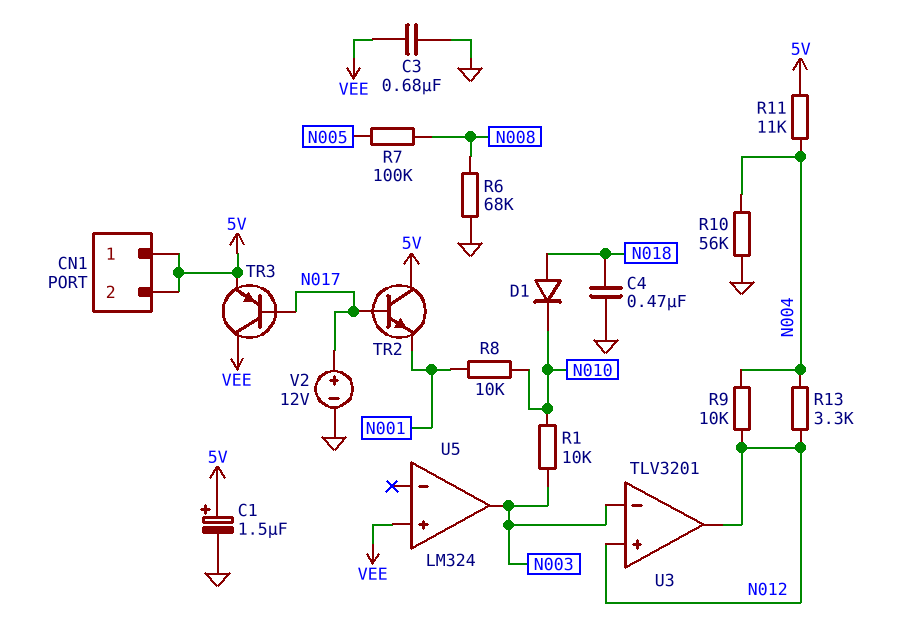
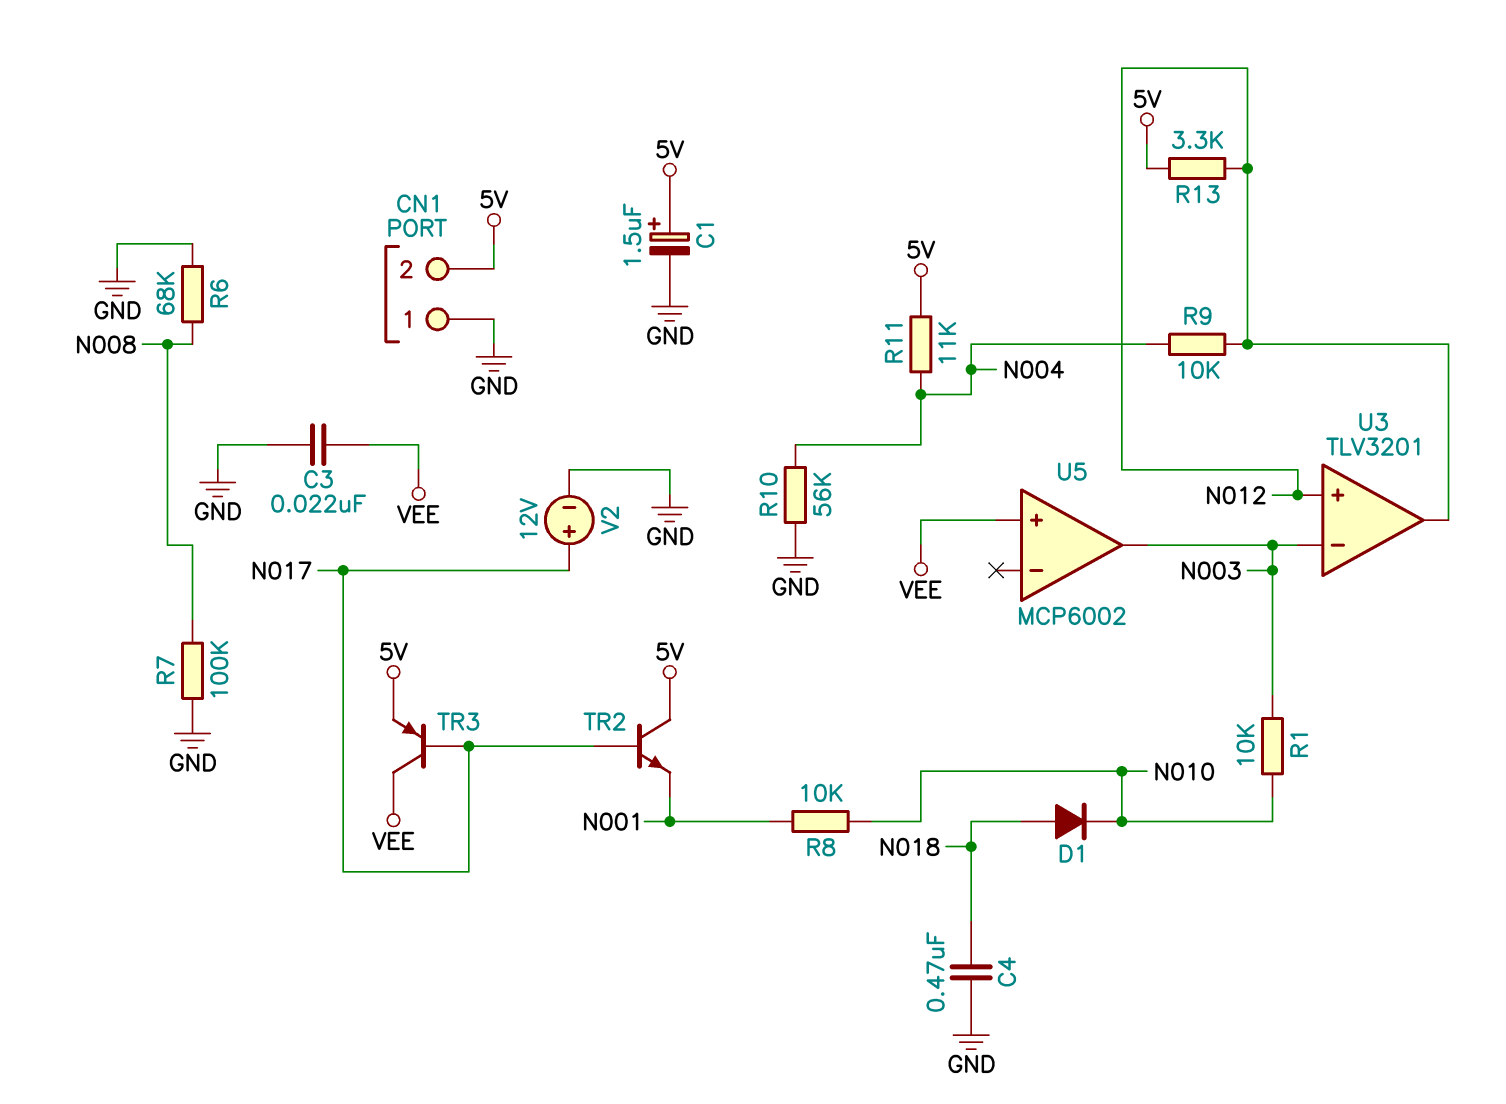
C3: 680nF (GND, VEE) -> 22nF (GND, VEE)
CN1 pin 1: 5V -> GND
R7: 100k (N005, N008) -> 100k (GND, N008)
R13: 3.3k (N004, N012) -> 3.3k (5V, N012)
U5: LM324 -> MCP6002

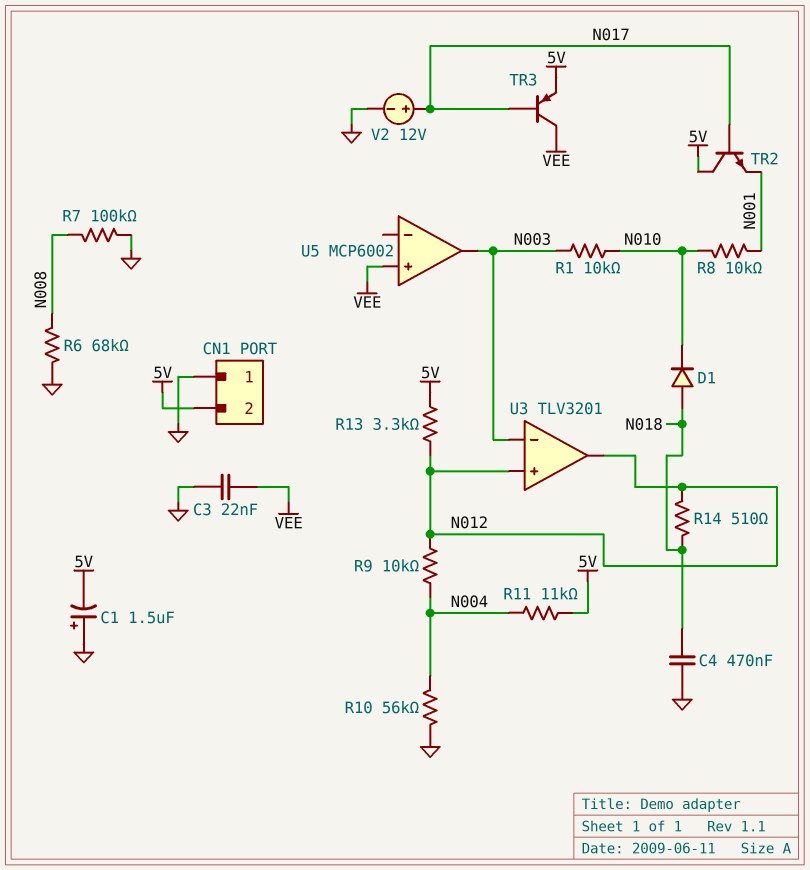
C1: 1.5uF (plus 5V, minus GND) -> 1.5uF (plus GND, minus 5V)
R14: none -> 510 (N012, N018)

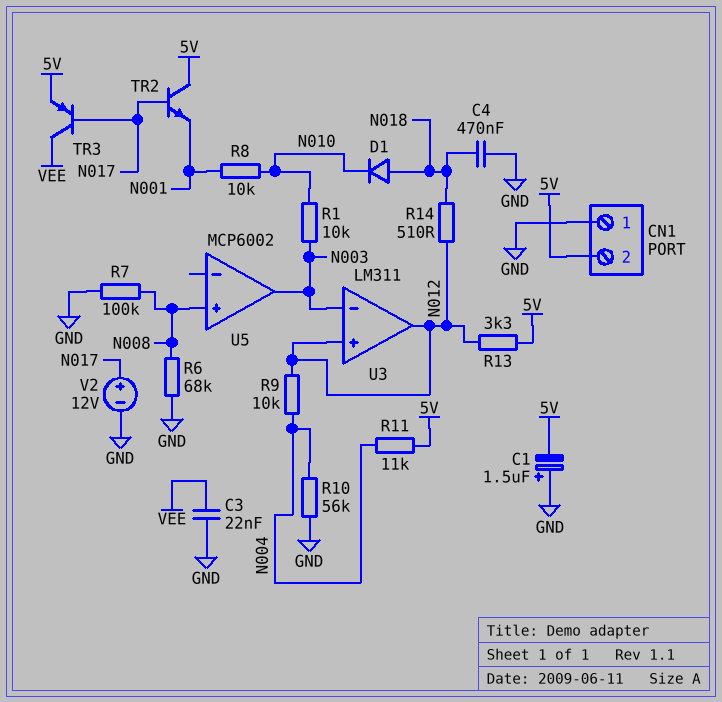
U3: TLV3201 -> LM311
U5 pin in+: VEE -> N008

